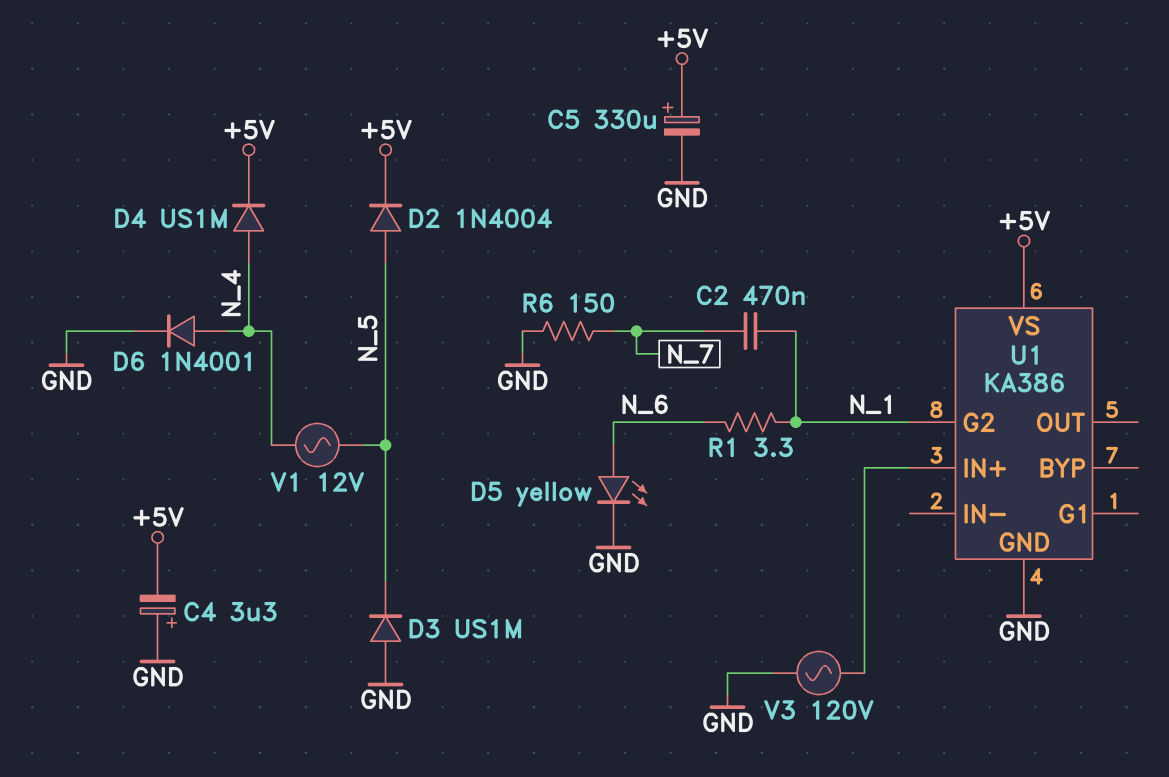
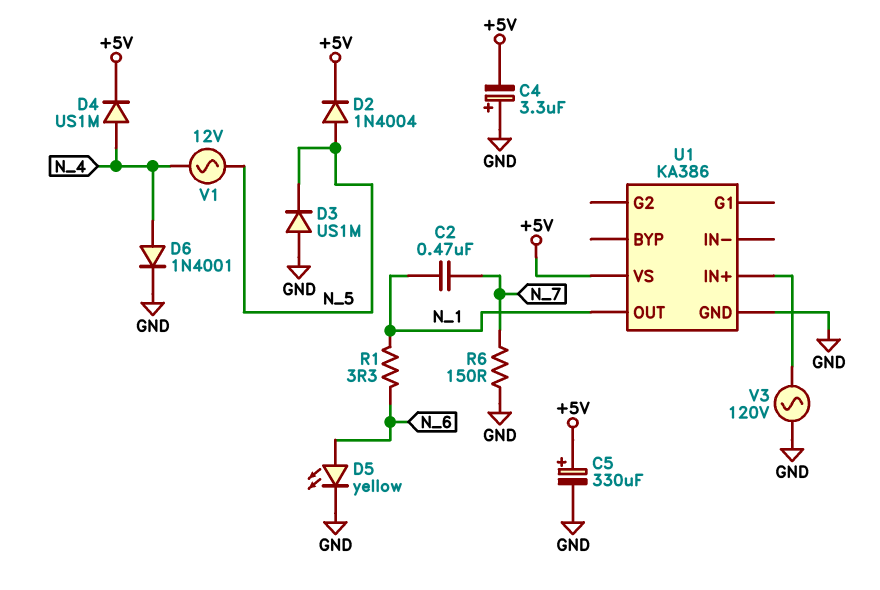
U1 pin G2: N_1 -> none
U1 pin OUT: none -> N_1

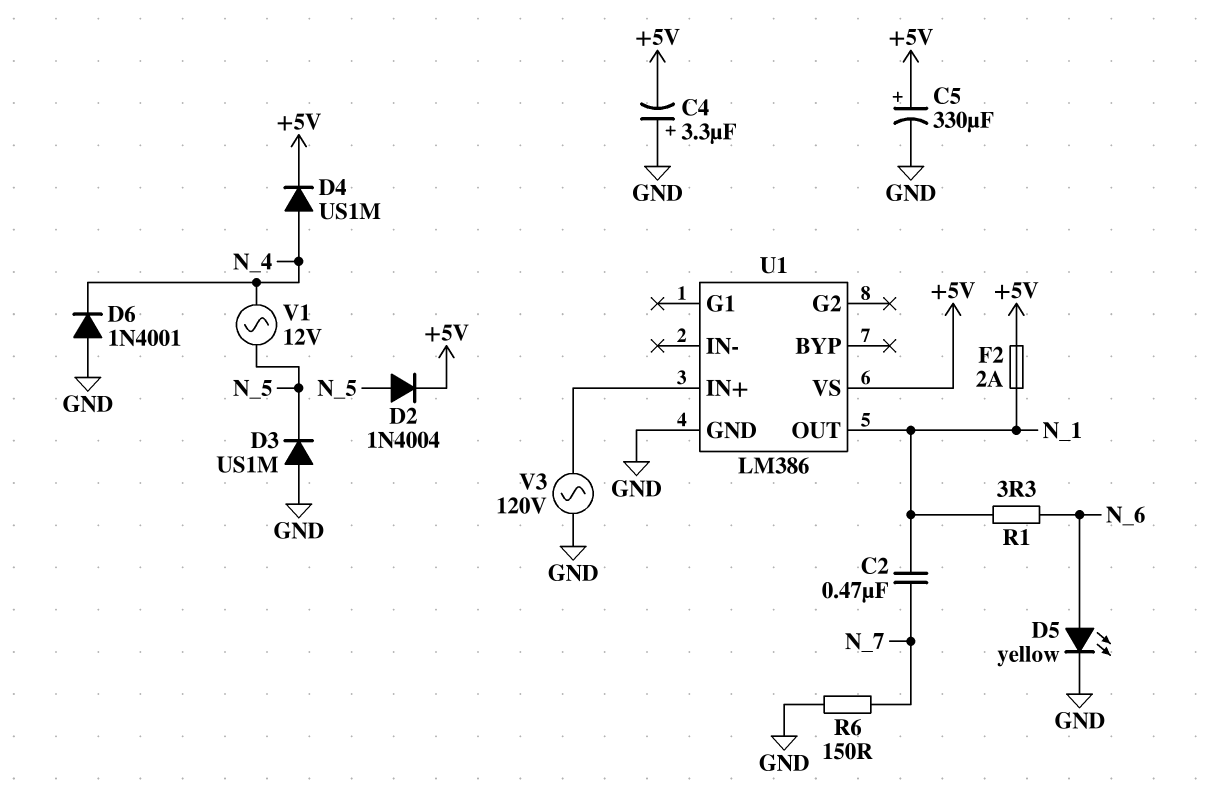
D6: diode 1N4001 (A N_4, K GND) -> diode 1N4001 (A GND, K N_4)
F2: none -> 2A (+5V, N_1)
U1: KA386 -> LM386

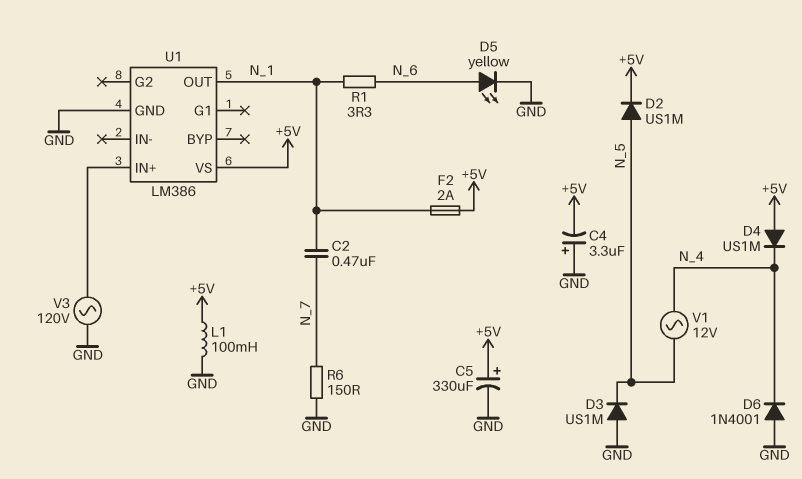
D2: diode 1N4004 (A N_5, K +5V) -> diode US1M (A N_5, K +5V)
D4: diode US1M (A N_4, K +5V) -> diode US1M (A +5V, K N_4)
L1: none -> 100mH (+5V, GND)

